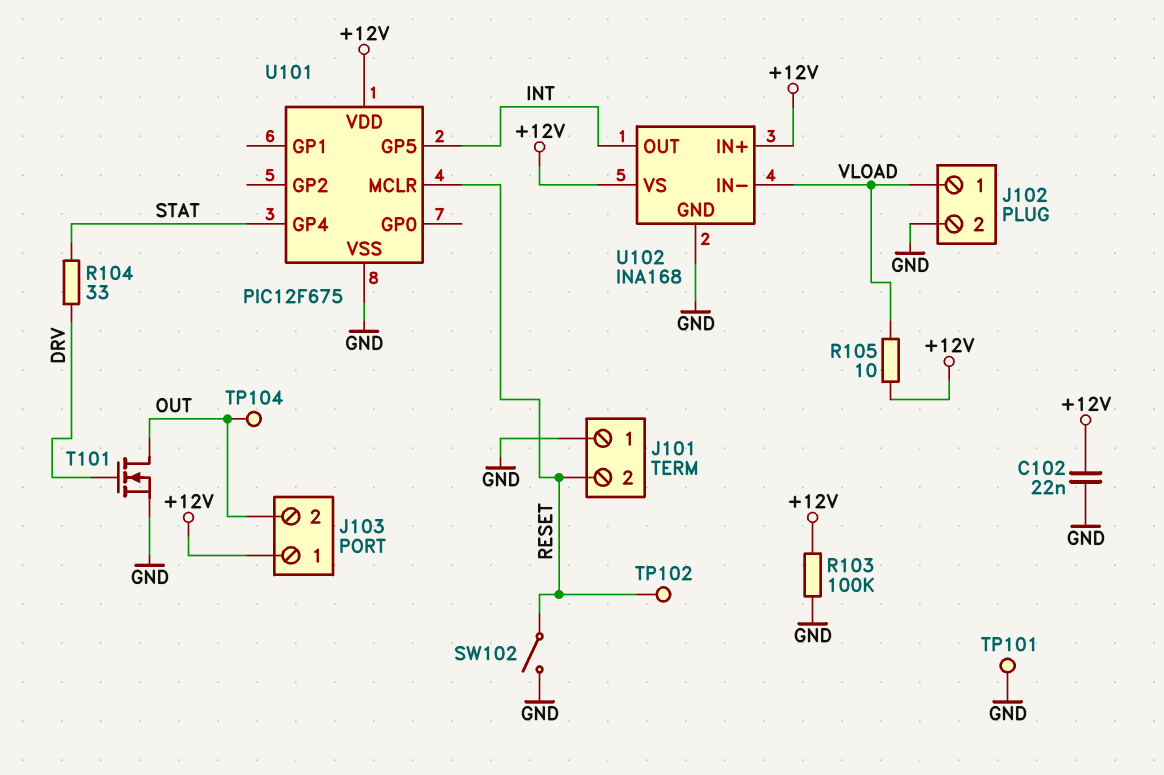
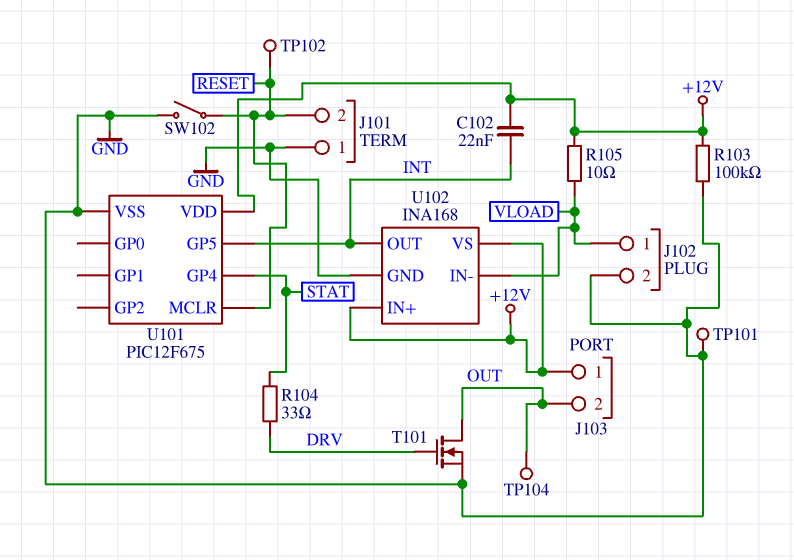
C102: 22nF (+12V, GND) -> 22nF (+12V, INT)

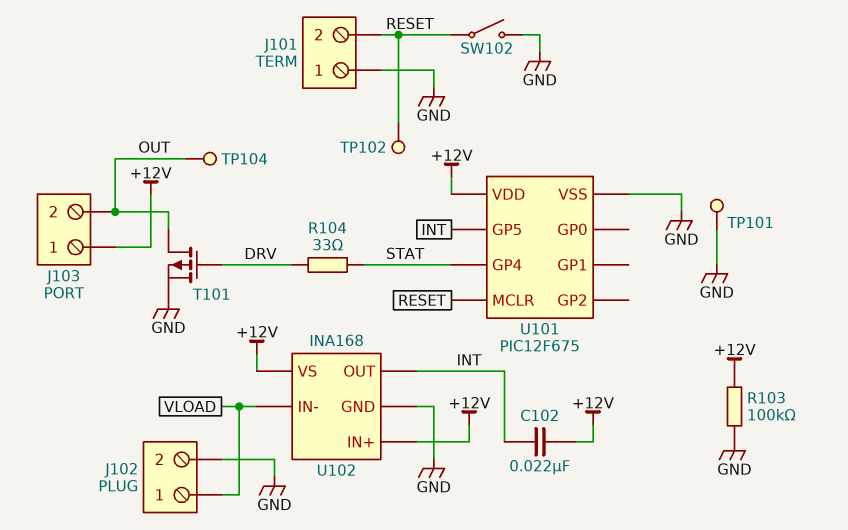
R105: 10 (+12V, VLOAD) -> none
T101: NMOS (G DRV, D OUT, S GND) -> PMOS (G DRV, D OUT, S GND)

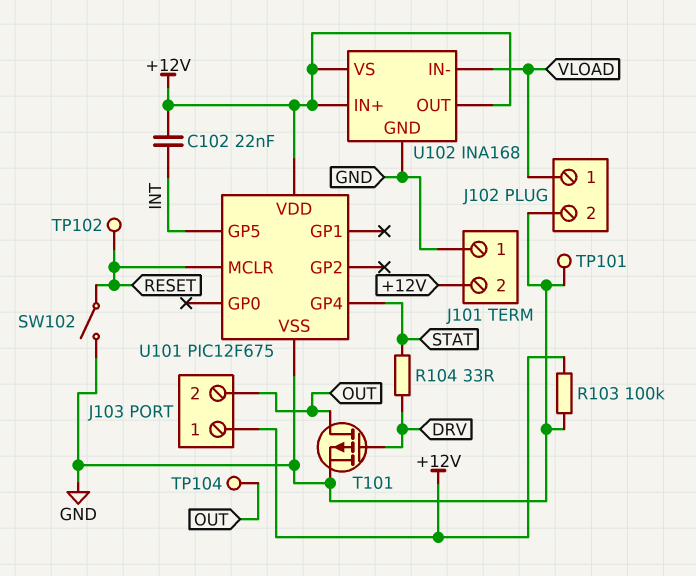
J101 pin 2: RESET -> +12V
U102 pin OUT: INT -> +12V

